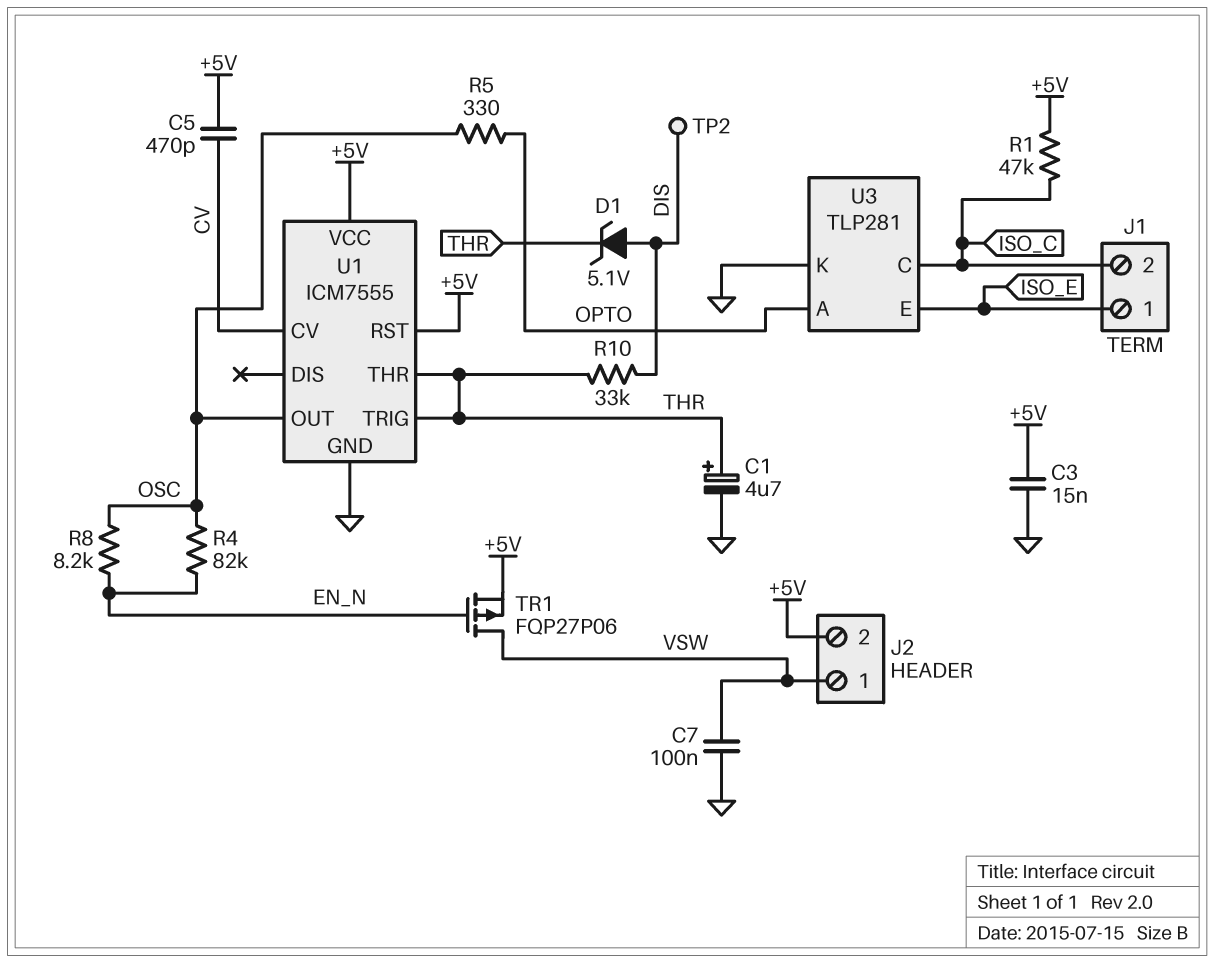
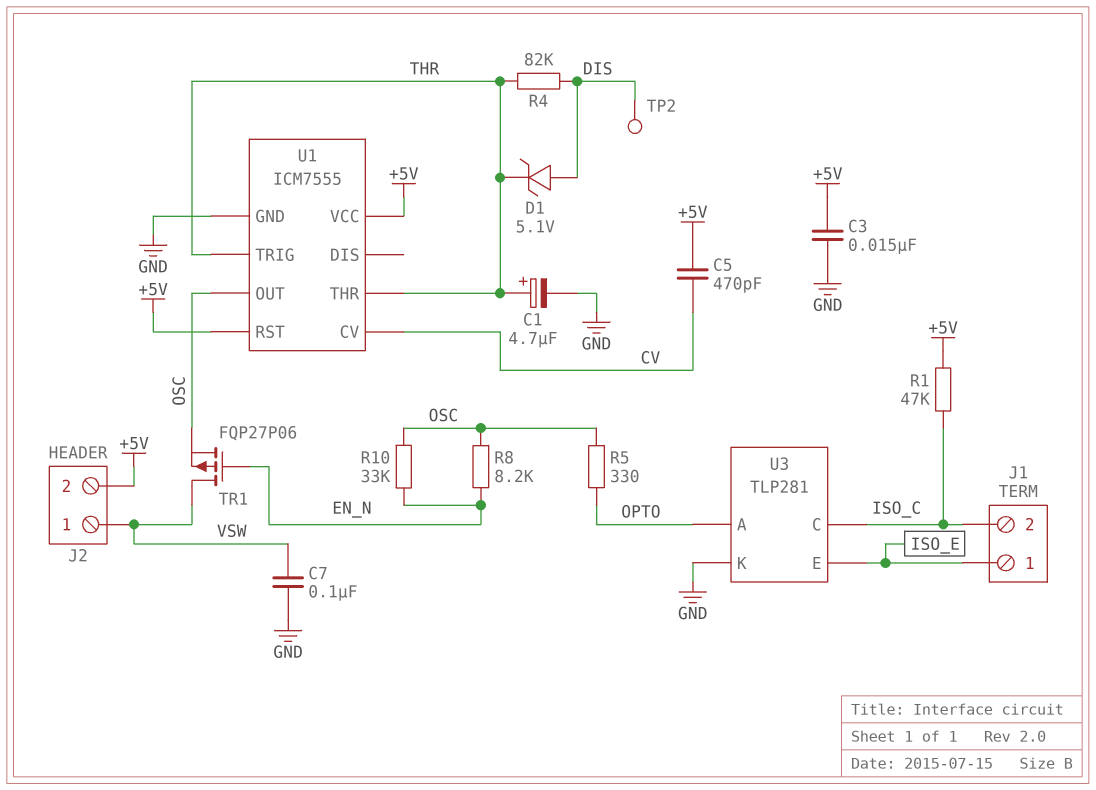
R4: 82k (EN_N, OSC) -> 82k (DIS, THR)
R10: 33k (DIS, THR) -> 33k (EN_N, OSC)
TR1: PMOS FQP27P06 (G EN_N, D VSW, S +5V) -> PMOS FQP27P06 (G EN_N, D VSW, S OSC)

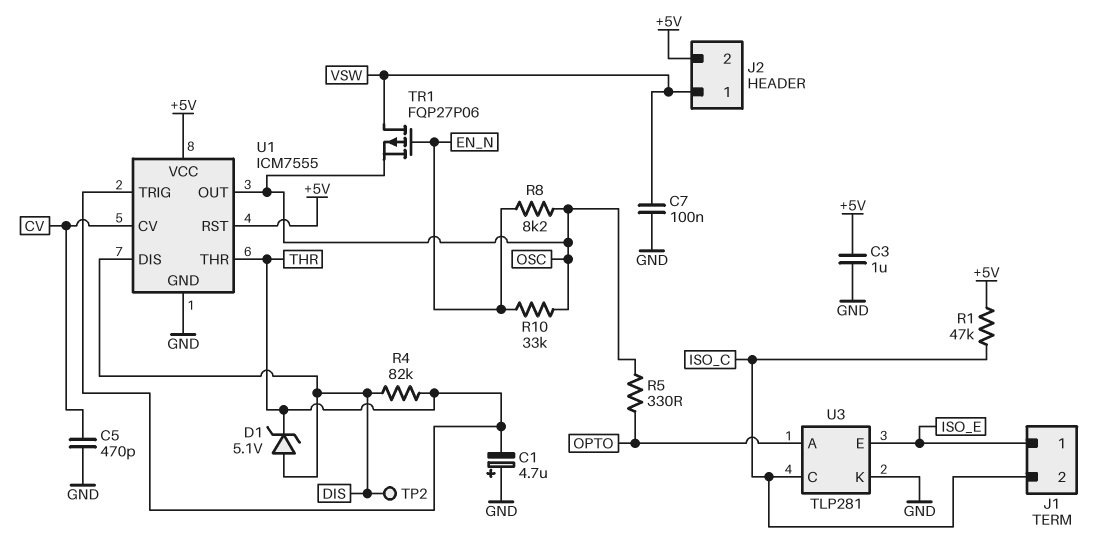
C1: 4.7uF (plus THR, minus GND) -> 4.7uF (plus GND, minus THR)
C3: 15nF (+5V, GND) -> 1uF (+5V, GND)
C5: 470pF (+5V, CV) -> 470pF (CV, GND)
U1 pin DIS: none -> DIS

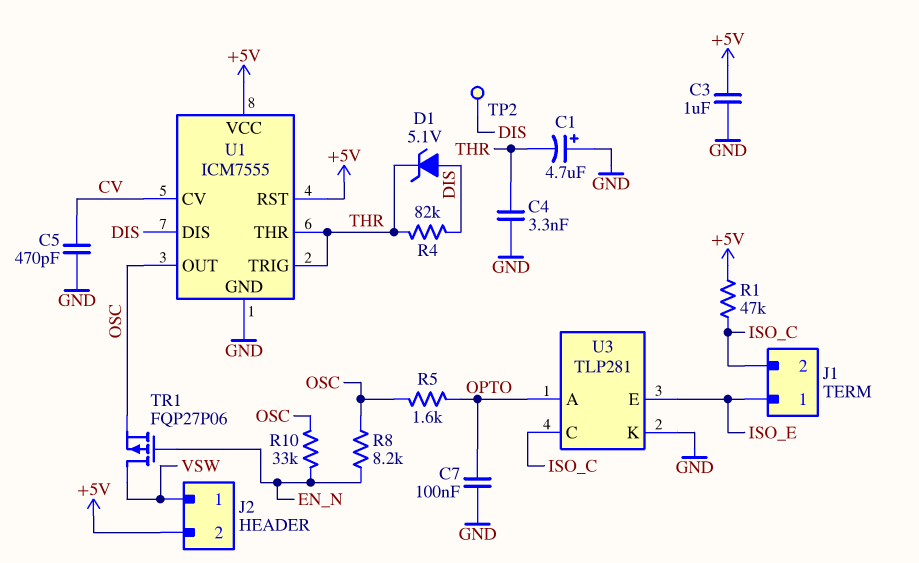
C4: none -> 3.3nF (GND, THR)
C7: 100nF (GND, VSW) -> 100nF (GND, OPTO)
R5: 330 (OPTO, OSC) -> 1.6k (OPTO, OSC)

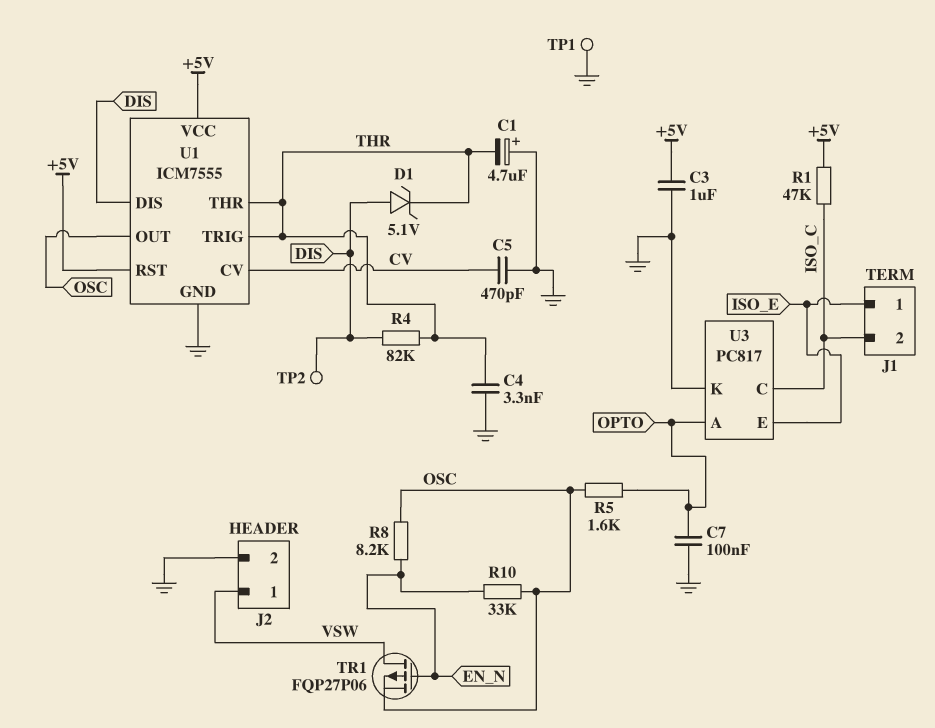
J2 pin 2: +5V -> GND
TP1: none -> test point (GND)
U3: TLP281 -> PC817

